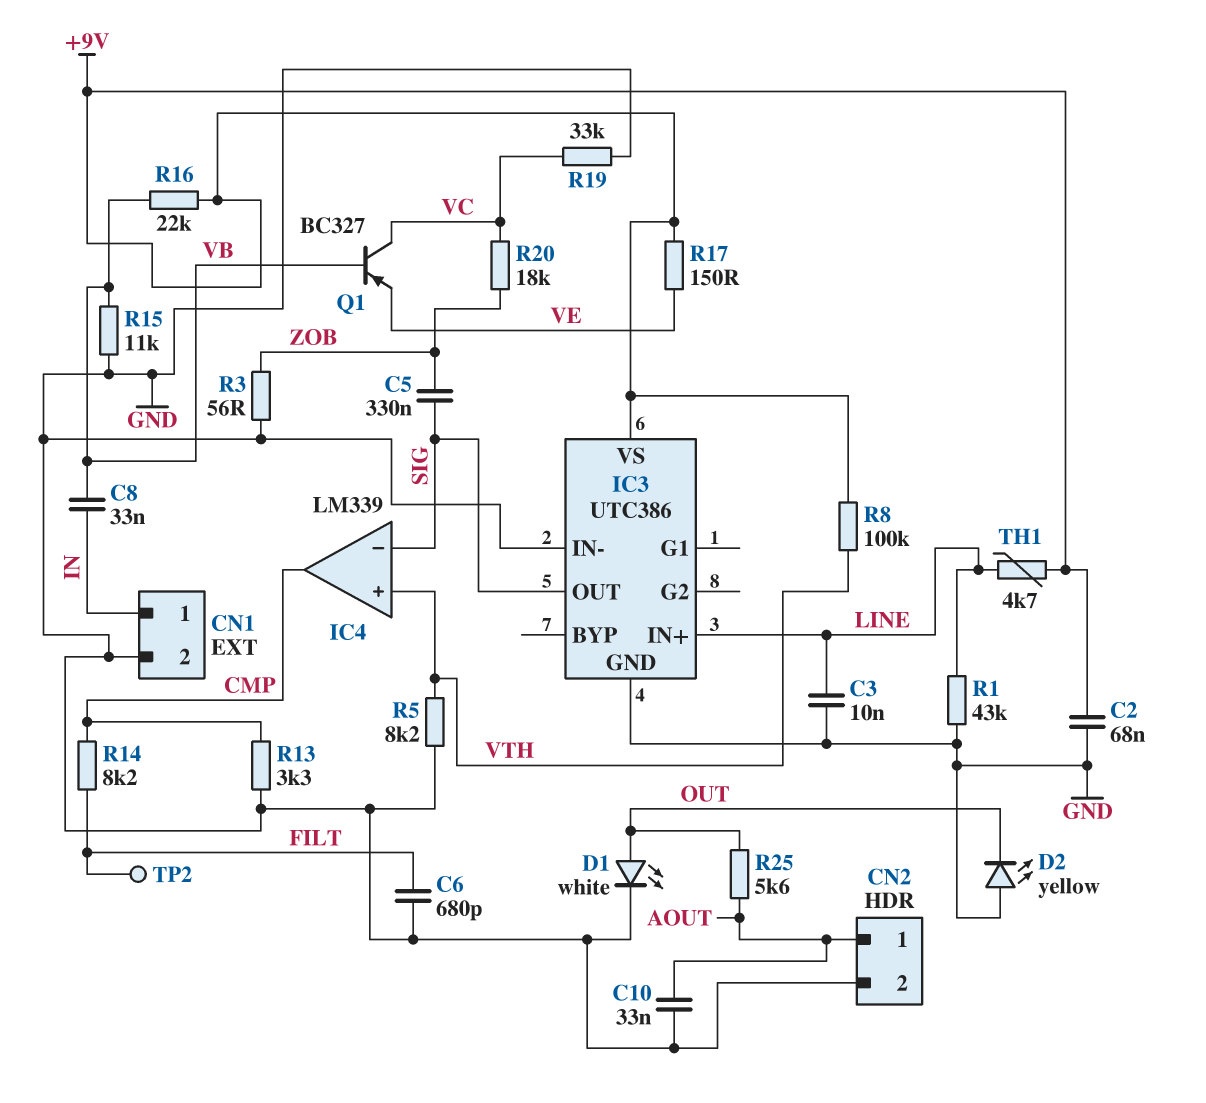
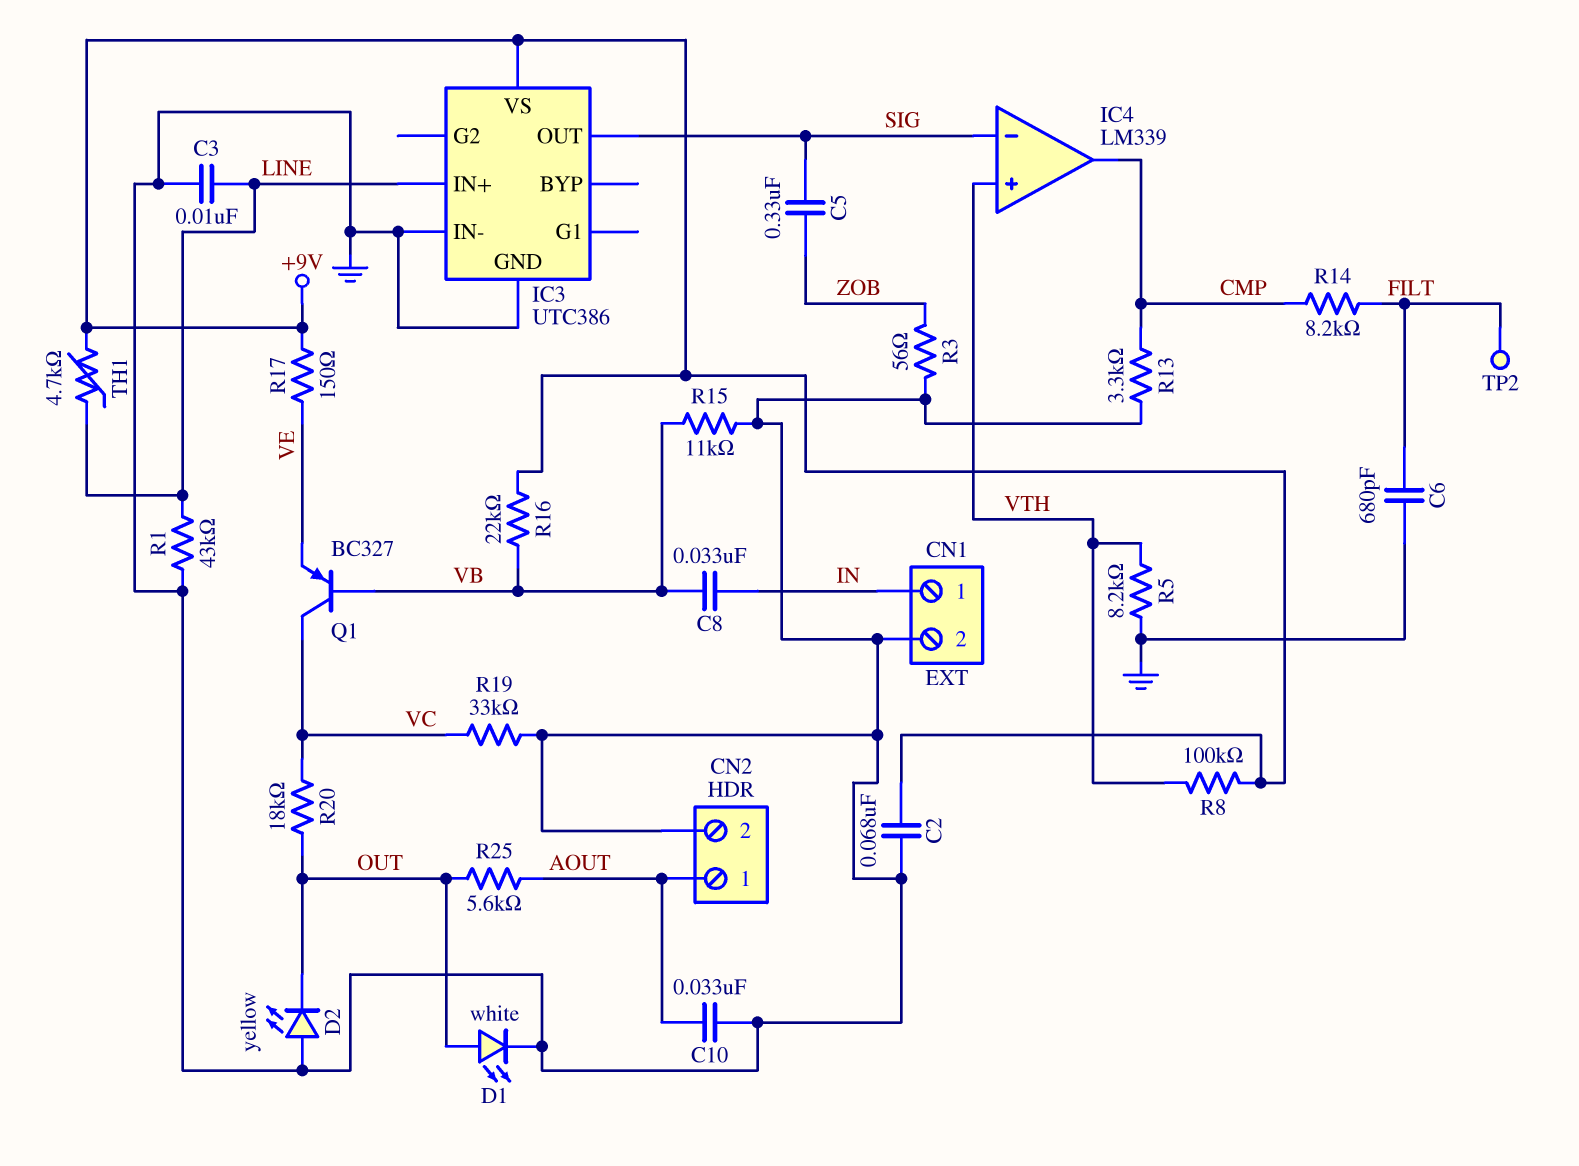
R20: 18k (VC, ZOB) -> 18k (OUT, VC)

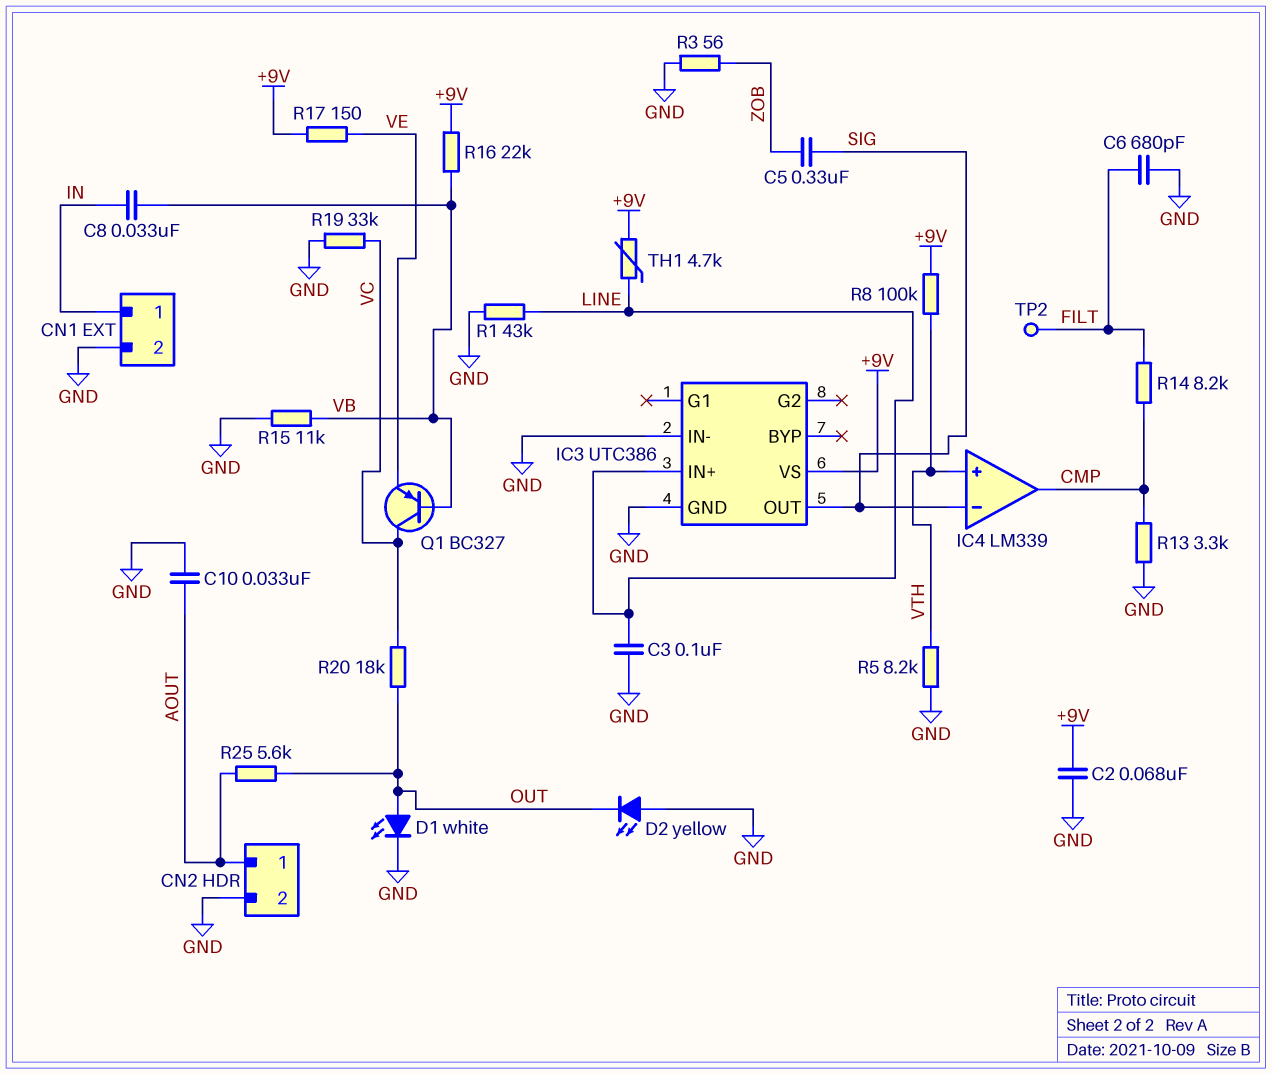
C3: 10nF (GND, LINE) -> 100nF (GND, LINE)

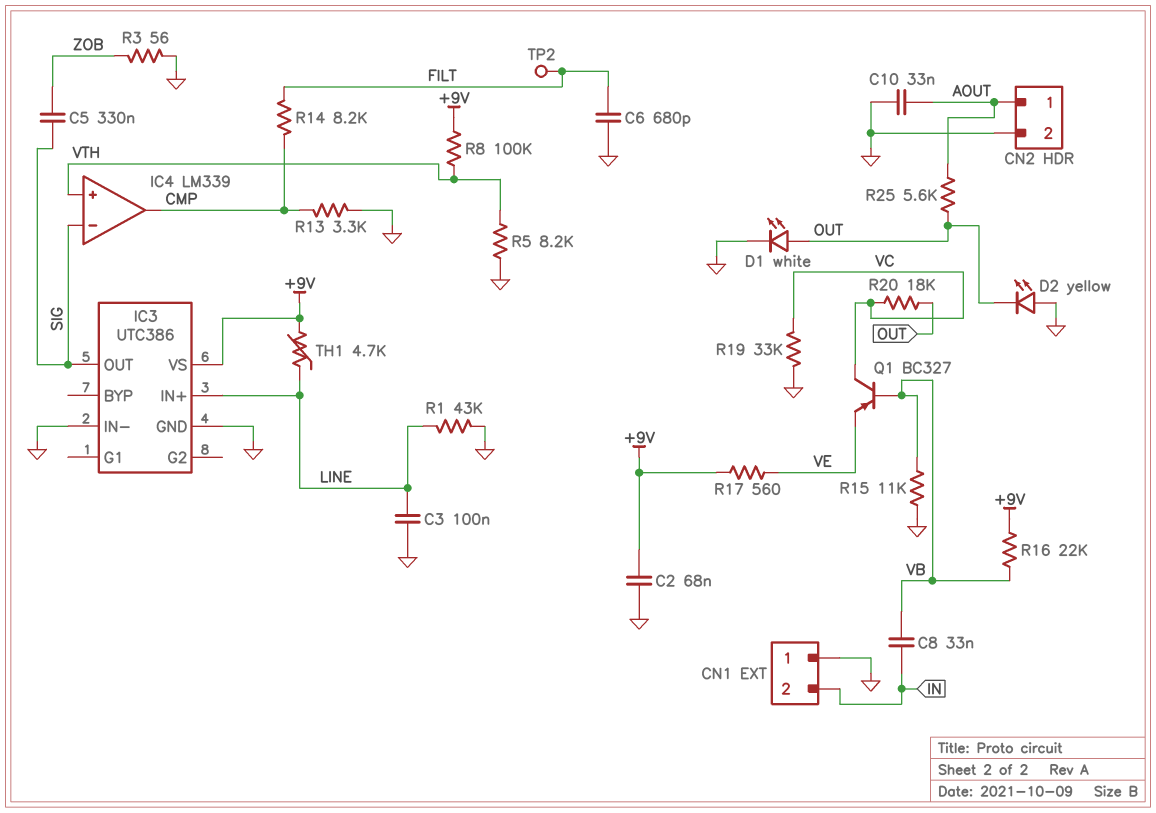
CN1 pin 1: IN -> GND
CN1 pin 2: GND -> IN
R17: 150 (+9V, VE) -> 560 (+9V, VE)

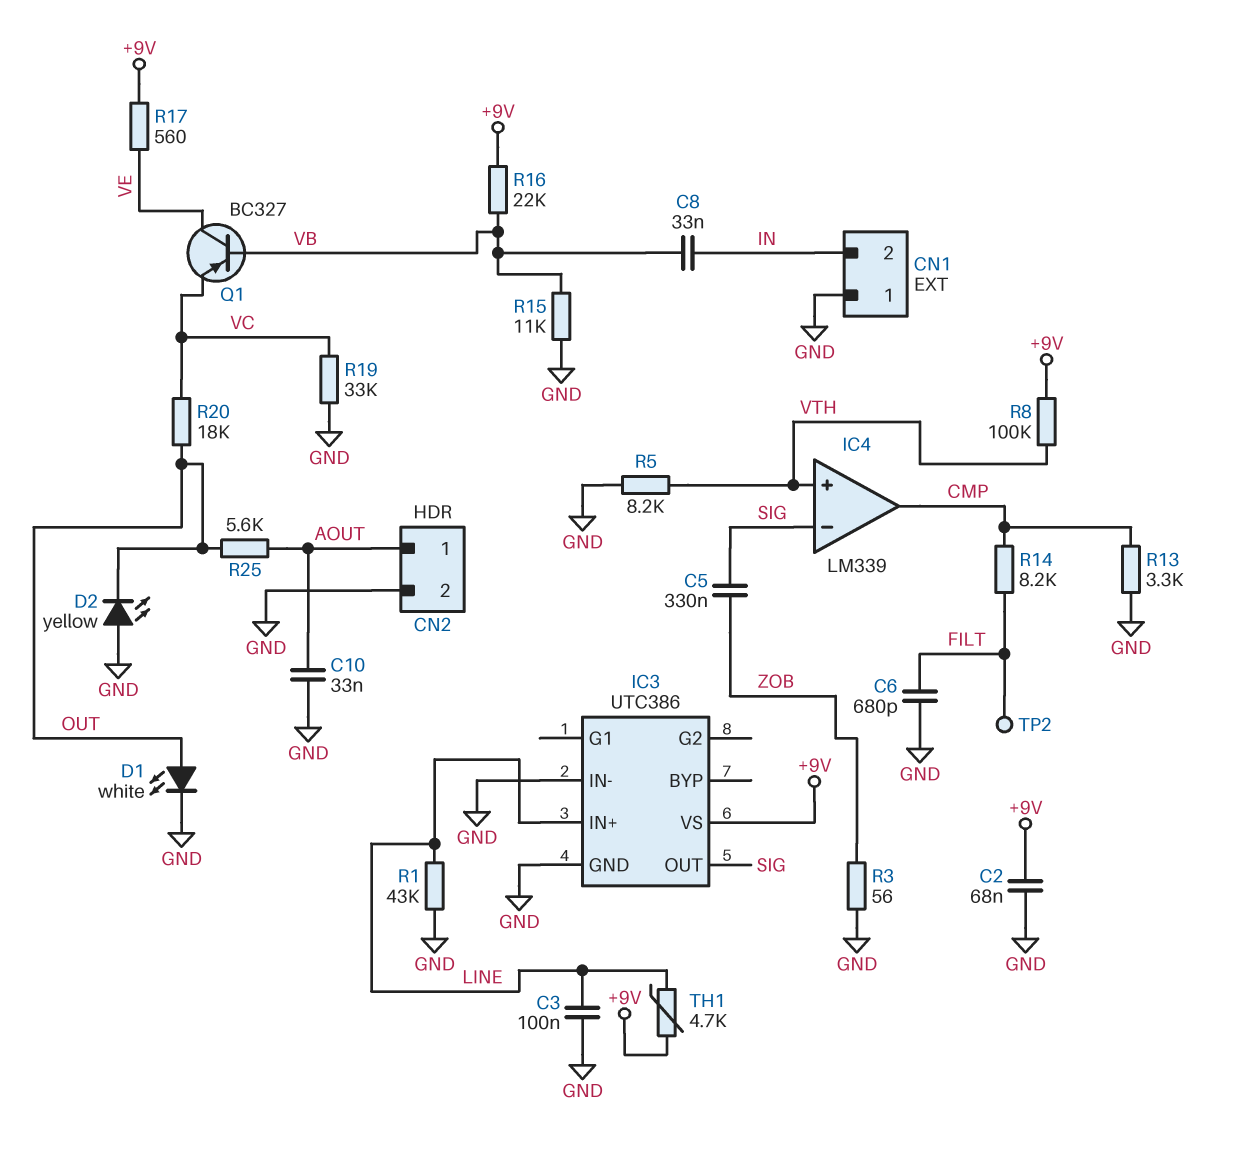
Q1: PNP BC327 (B VB, C VC, E VE) -> PNP BC327 (B VB, C VE, E VC)

